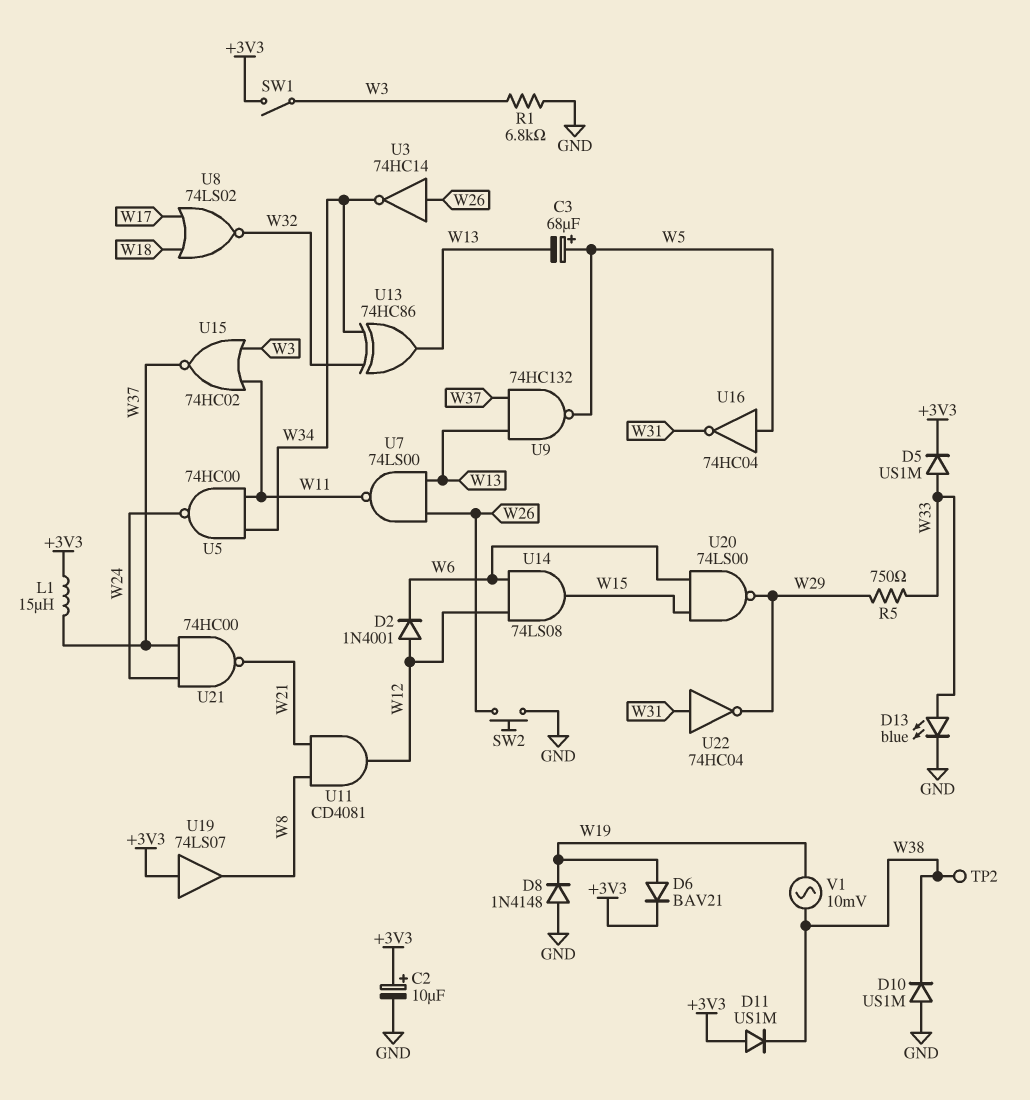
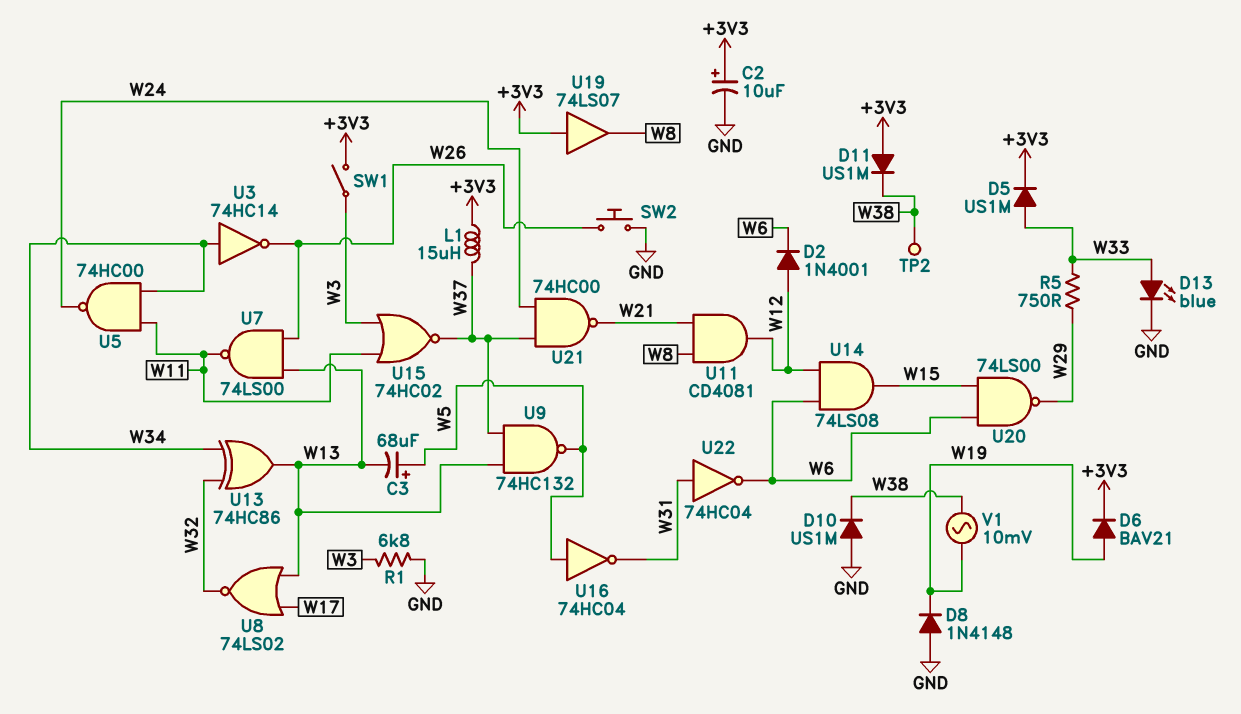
U3: NOT 74HC14 (in W26, out W34) -> NOT 74HC14 (in W34, out W26)
U8: NOR 74LS02 (in W17, in W18, out W32) -> NOR 74LS02 (in W13, in W17, out W32)
U22: NOT 74HC04 (in W31, out W29) -> NOT 74HC04 (in W31, out W6)

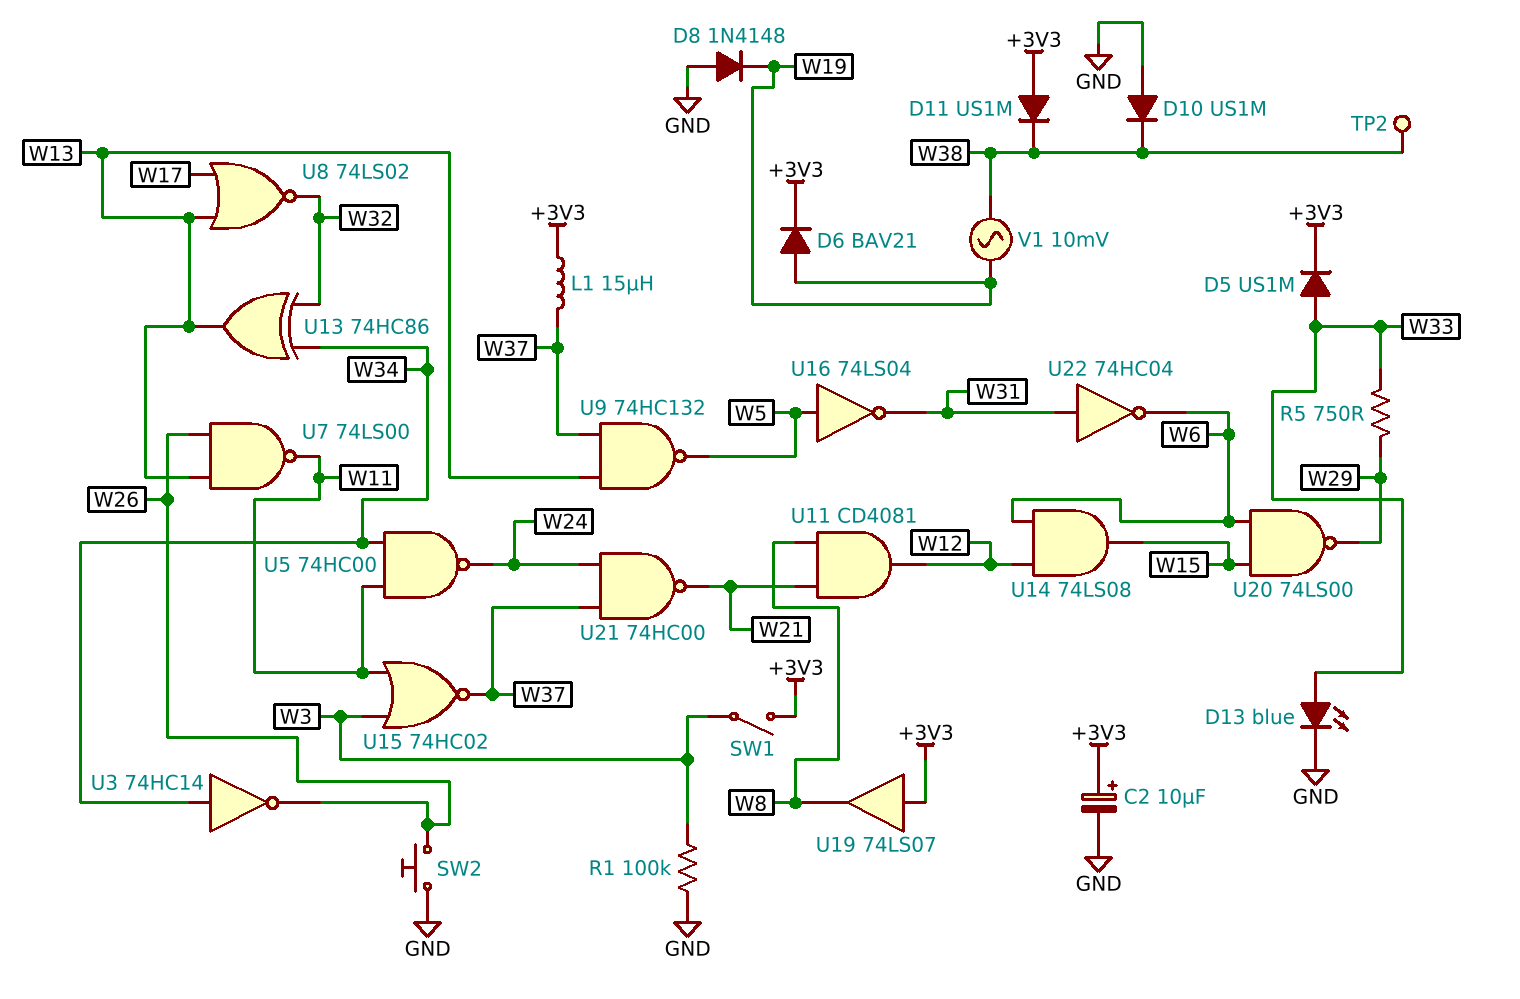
C3: 68uF (plus W5, minus W13) -> none
D2: diode 1N4001 (A W12, K W6) -> none
R1: 6.8k (GND, W3) -> 100k (GND, W3)
U16: NOT 74HC04 (in W5, out W31) -> NOT 74LS04 (in W5, out W31)

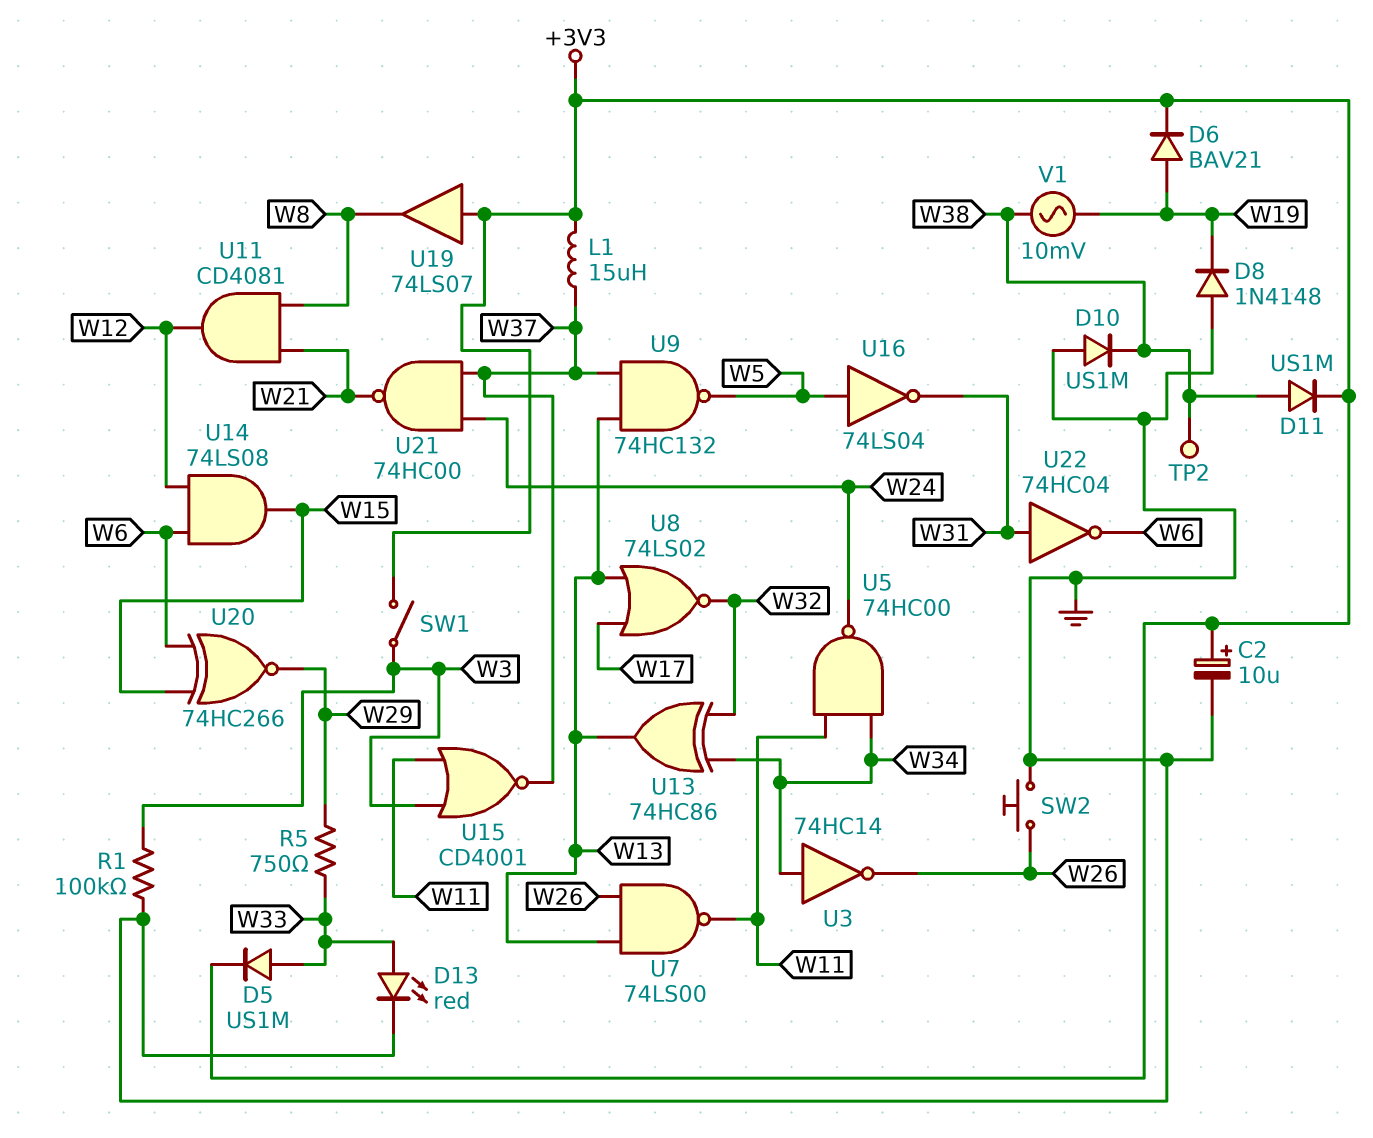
D11: diode US1M (A +3V3, K W38) -> diode US1M (A W38, K +3V3)
D13: LED blue (A W33, K GND) -> LED red (A W33, K GND)
U15: NOR 74HC02 (in W3, in W11, out W37) -> NOR CD4001 (in W3, in W11, out W37)
U20: NAND 74LS00 (in W6, in W15, out W29) -> XNOR 74HC266 (in W6, in W15, out W29)

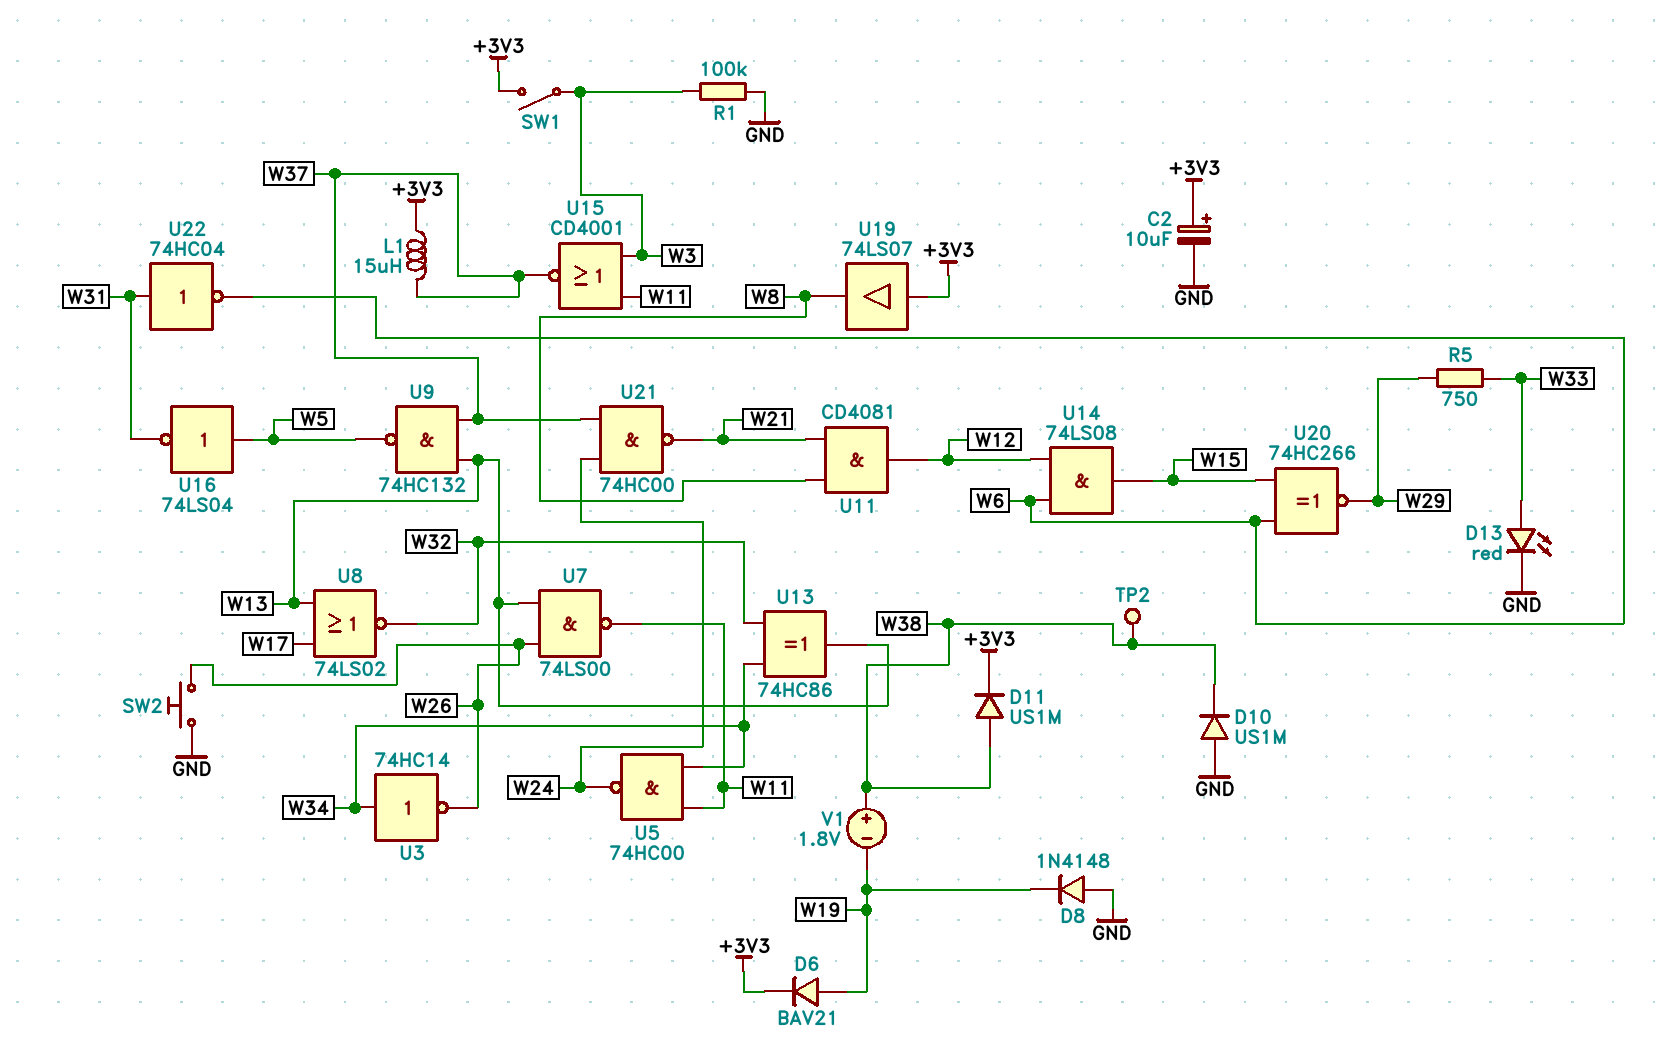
D5: diode US1M (A W33, K +3V3) -> none
V1: AC 10mV (W19, W38) -> 1.8V (plus W38, minus W19)

